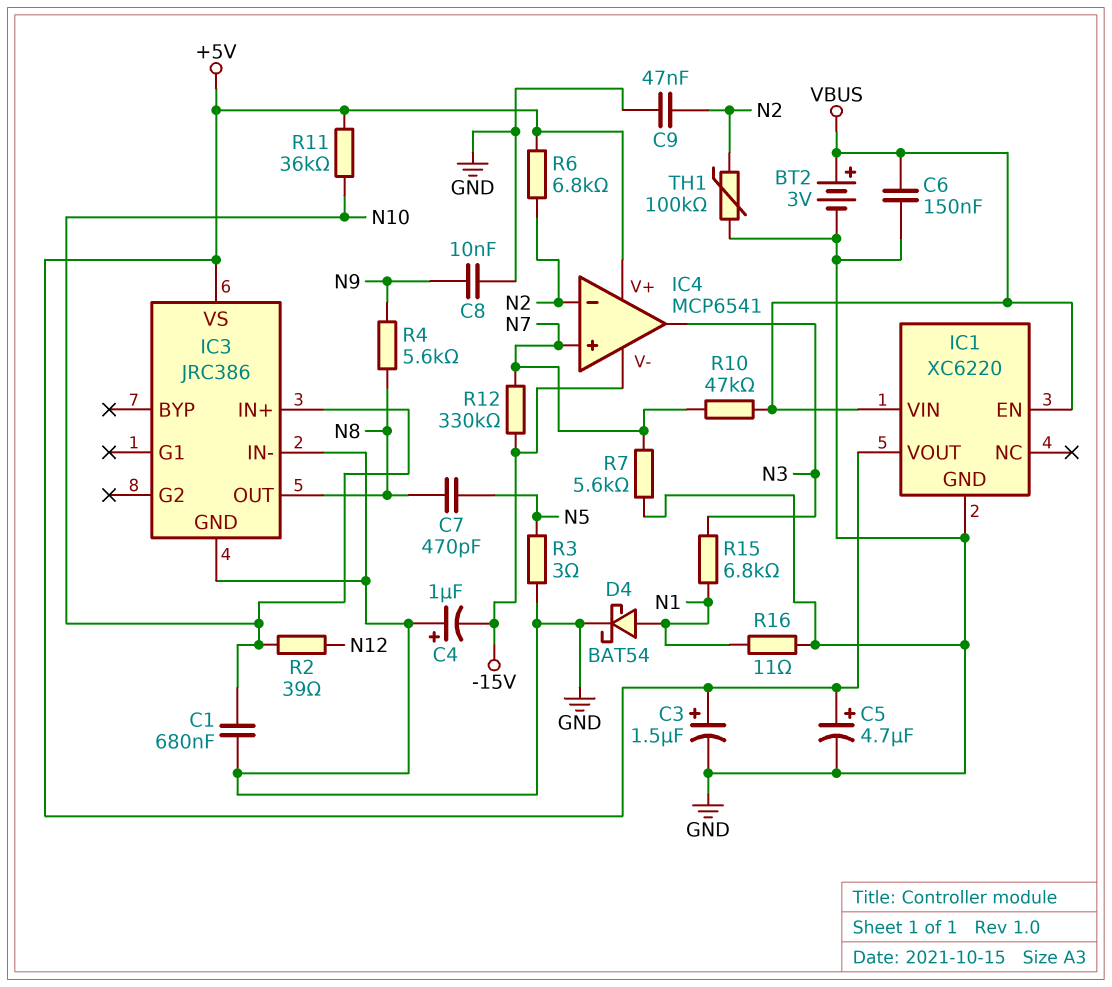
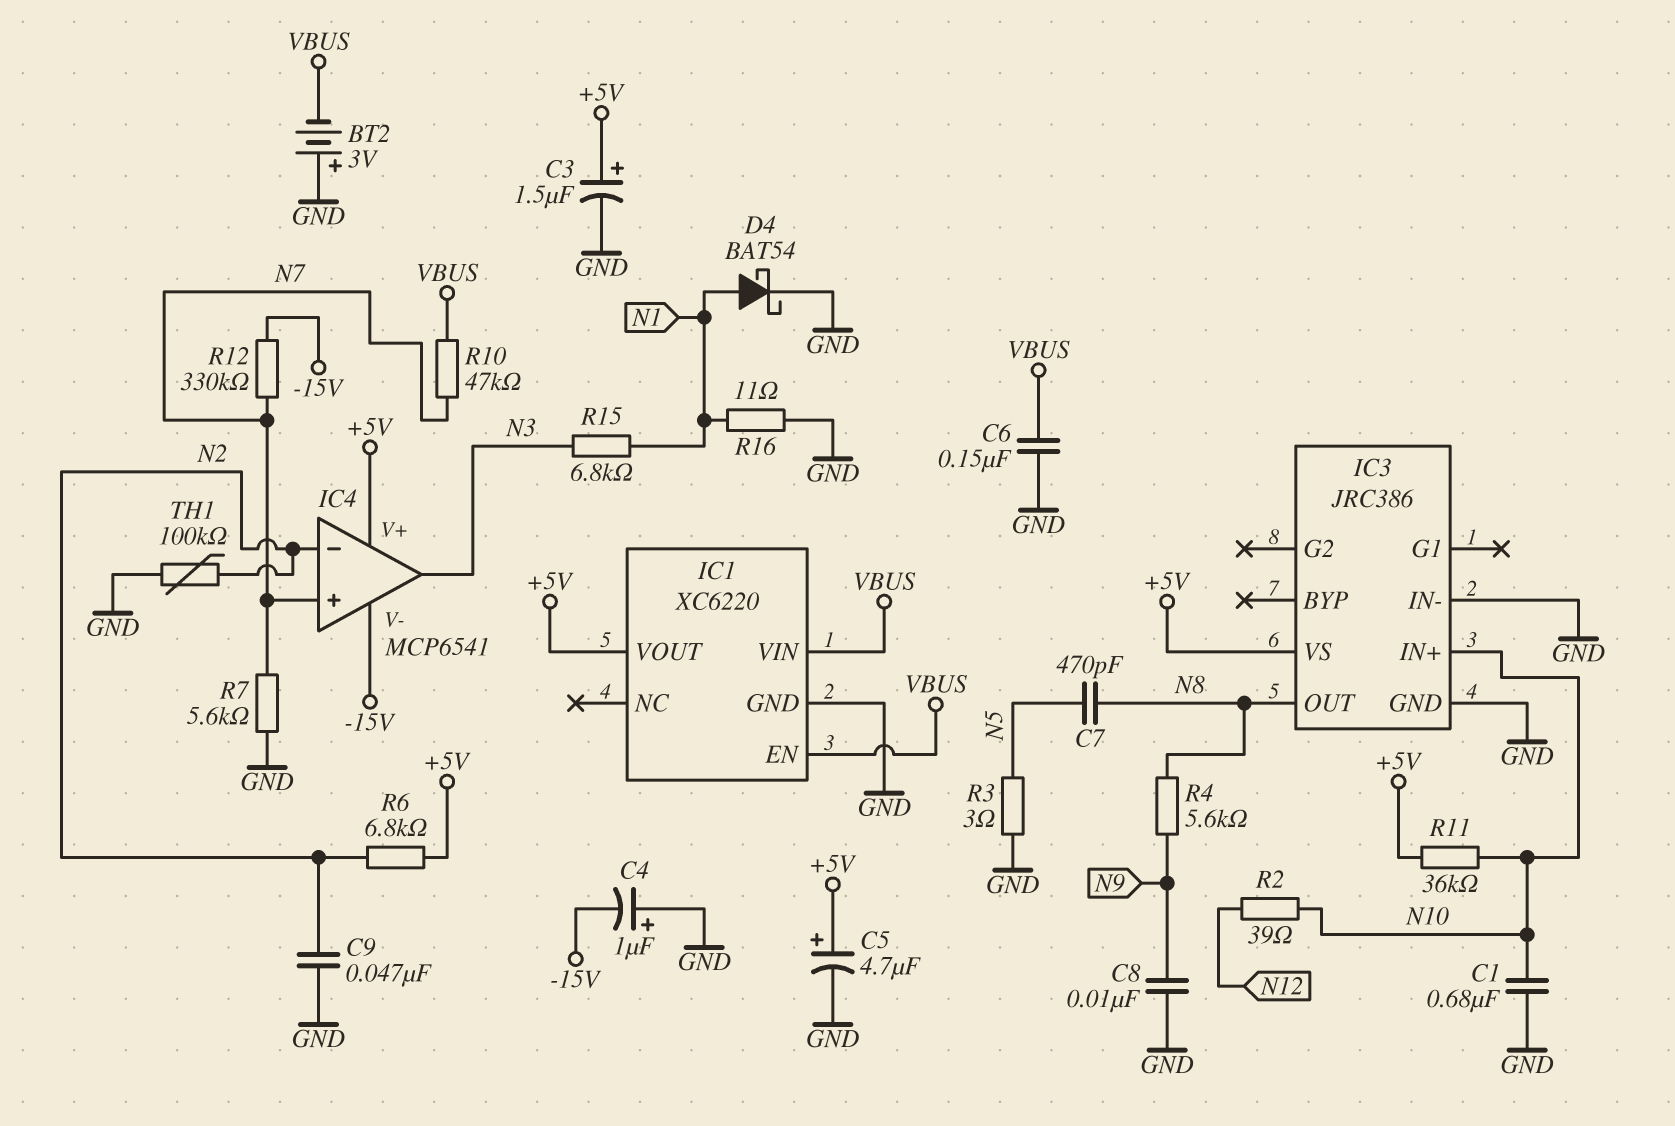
BT2: 3V (plus VBUS, minus GND) -> 3V (plus GND, minus VBUS)

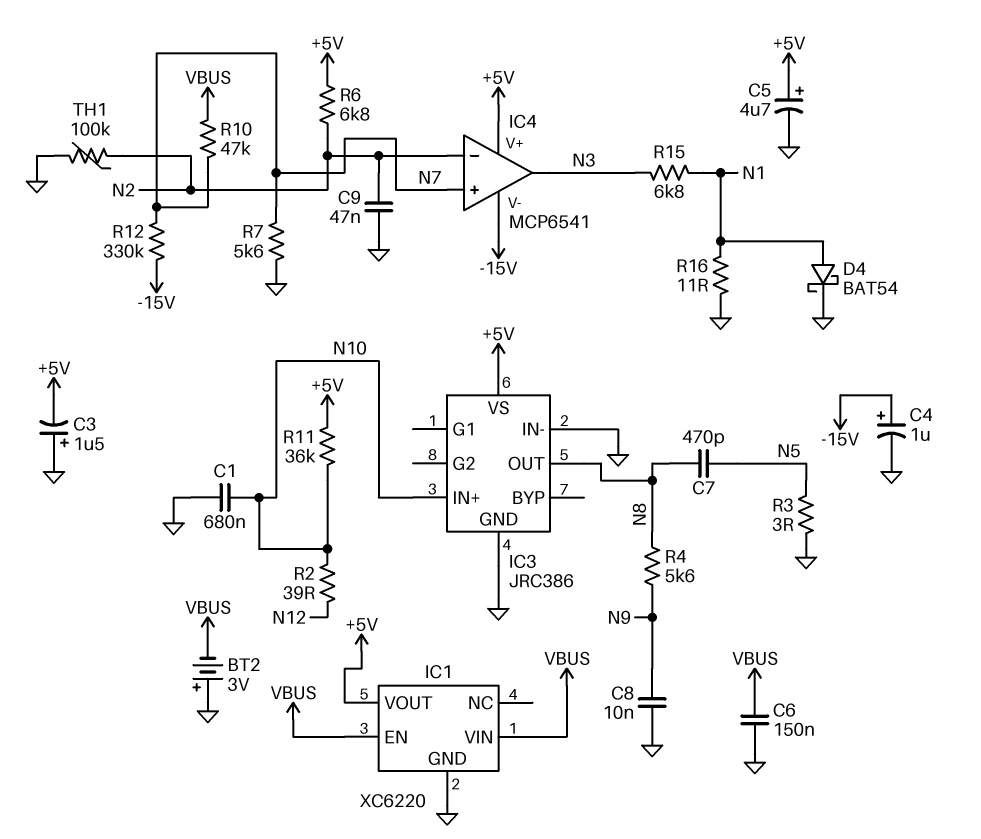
C3: 1.5uF (plus +5V, minus GND) -> 1.5uF (plus GND, minus +5V)
C4: 1uF (plus GND, minus -15V) -> 1uF (plus -15V, minus GND)

